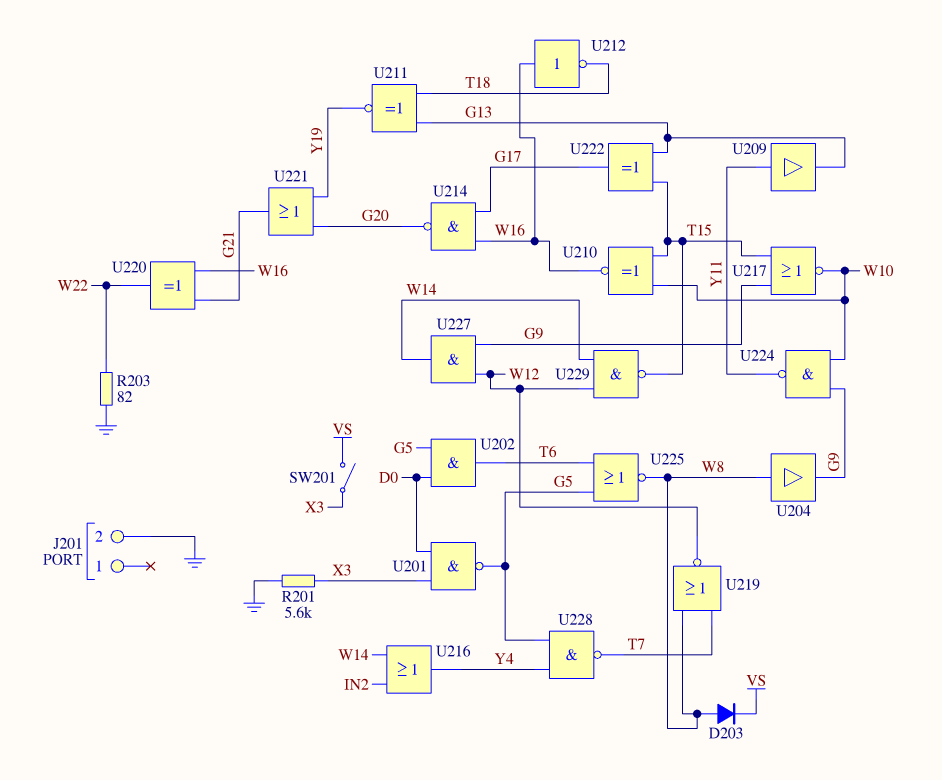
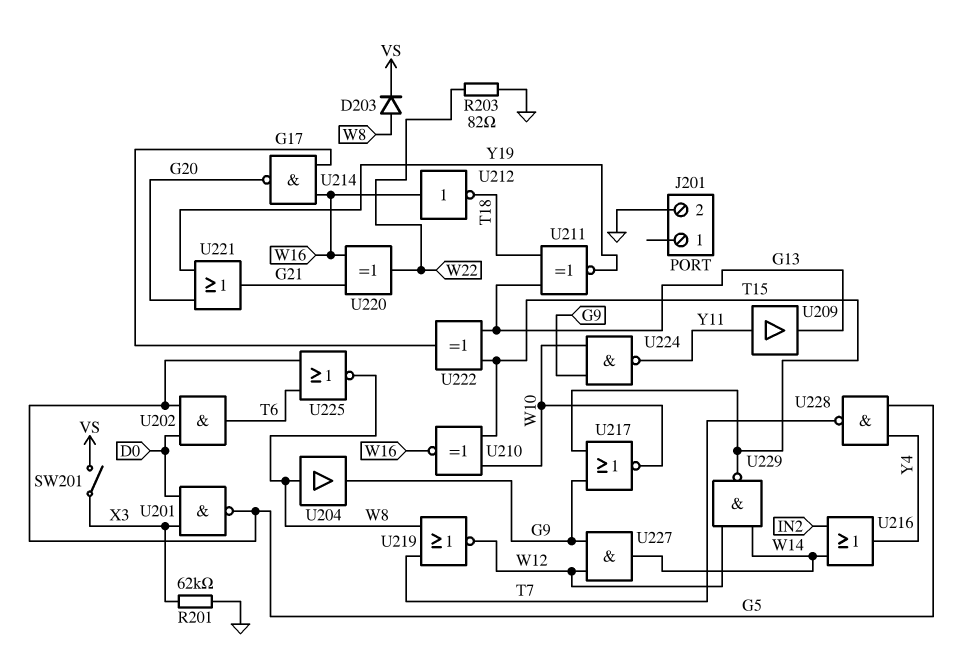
R201: 5.6k (GND, X3) -> 62k (GND, X3)

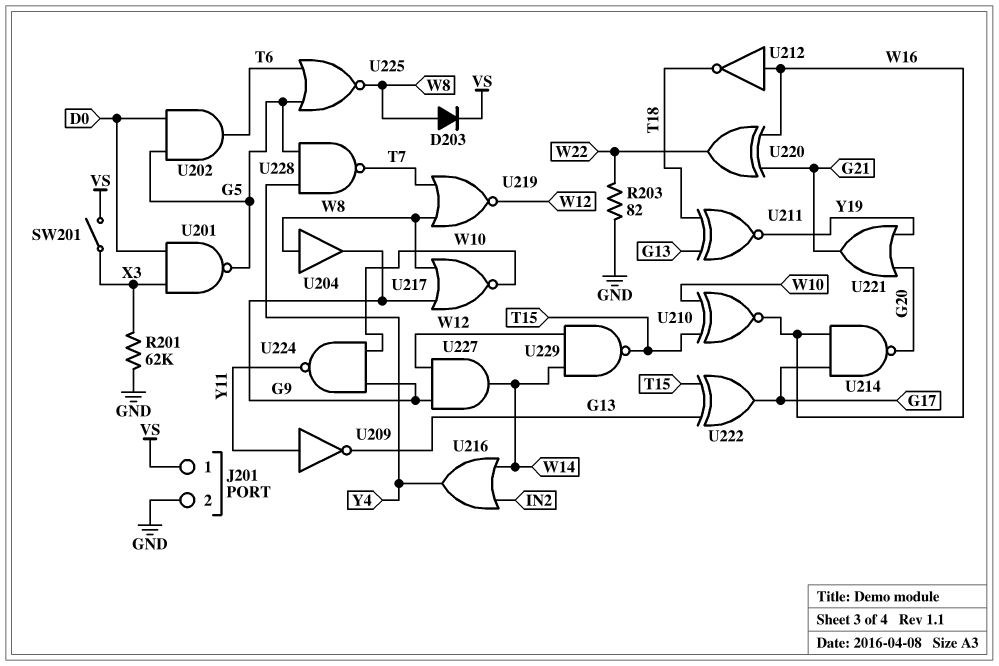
J201 pin 1: none -> VS
U209: buffer (in Y11, out G13) -> NOT (in Y11, out G13)
U217: NOR (in G9, in T15, out W10) -> NOR (in G9, in W8, out W10)

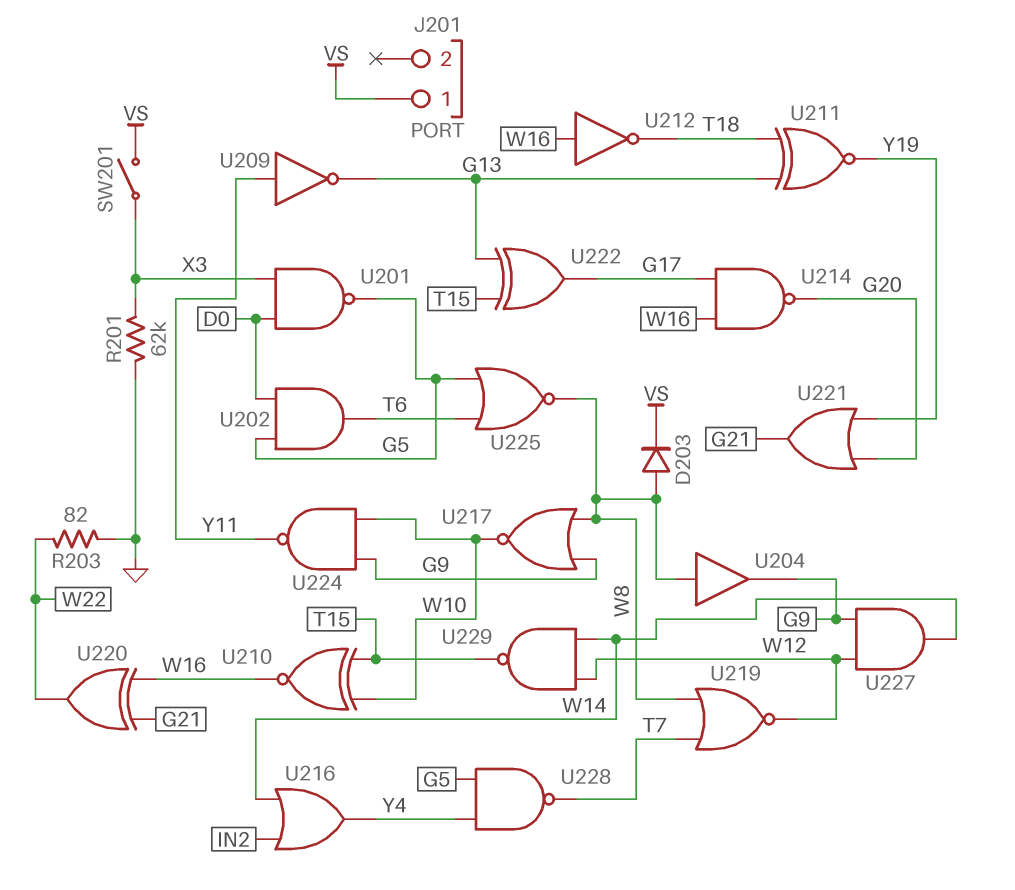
J201 pin 2: GND -> none

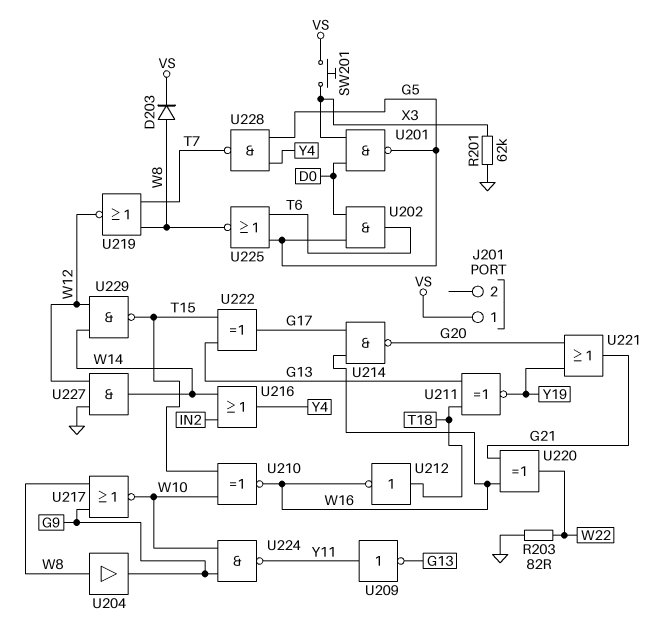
SW201: switch (VS, X3) -> button (VS, X3)
U212: NOT (in W16, out T18) -> NOT (in T18, out W16)
U227: AND (in G9, in W12, out W14) -> AND (in GND, in W12, out W14)

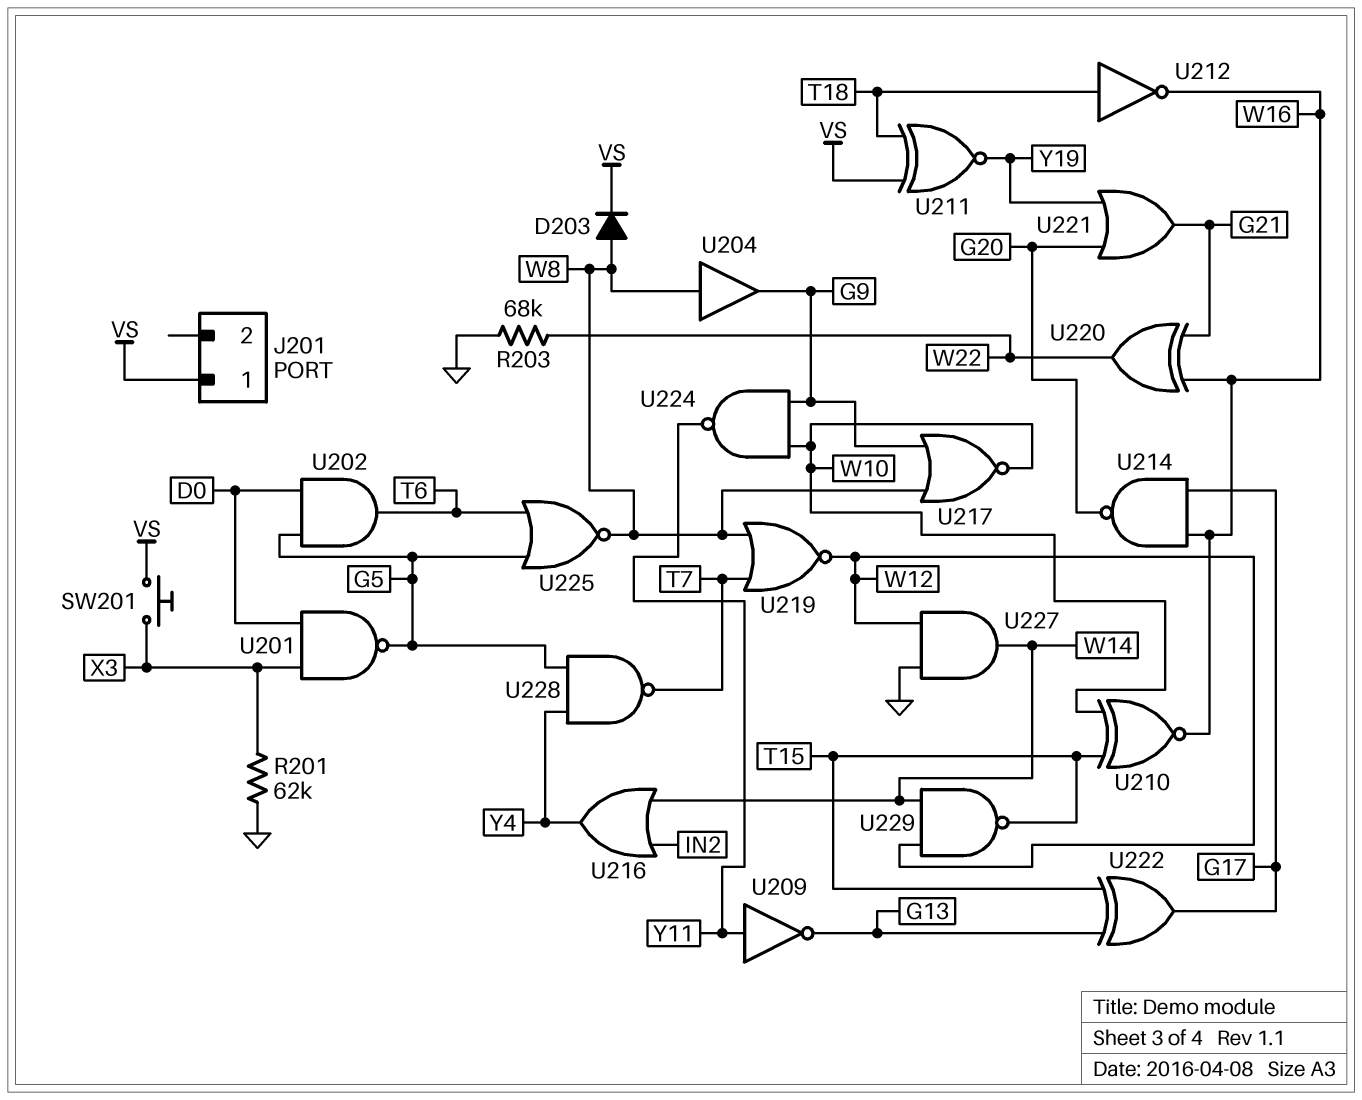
R203: 82 (GND, W22) -> 68k (GND, W22)
U211: XNOR (in G13, in T18, out Y19) -> XNOR (in T18, in VS, out Y19)

